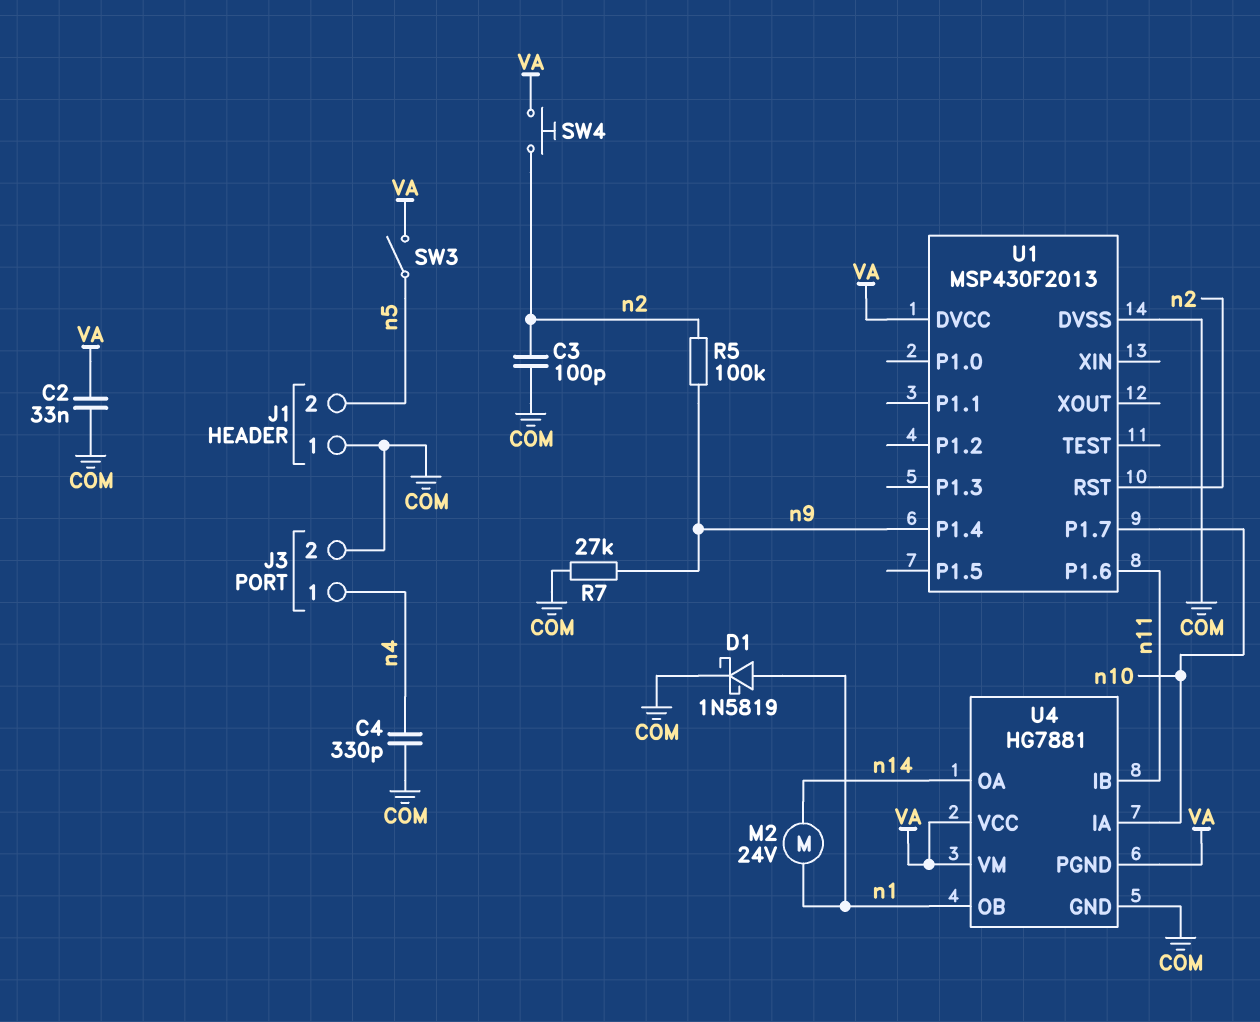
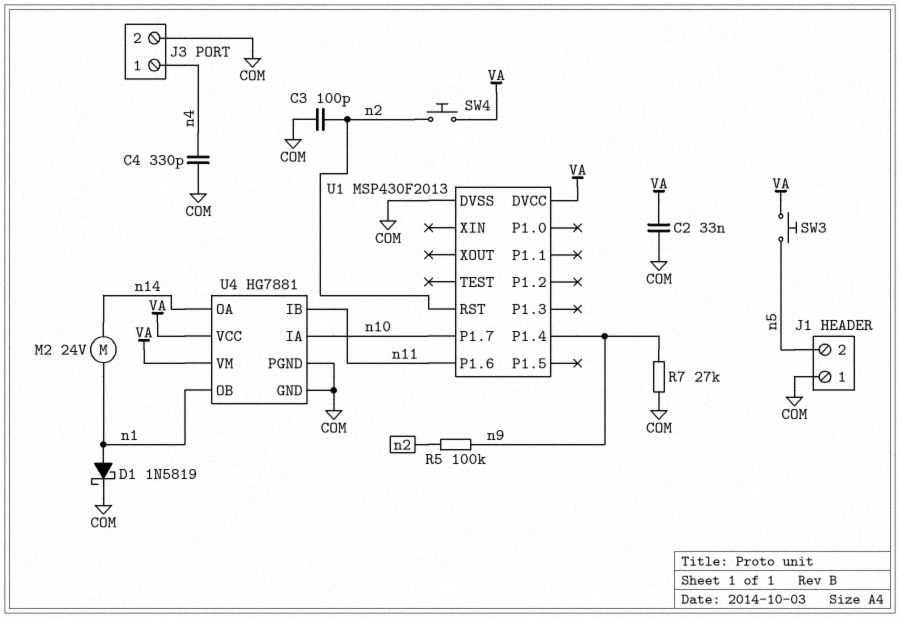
SW3: switch (VA, n5) -> button (VA, n5)
U4 pin PGND: VA -> COM

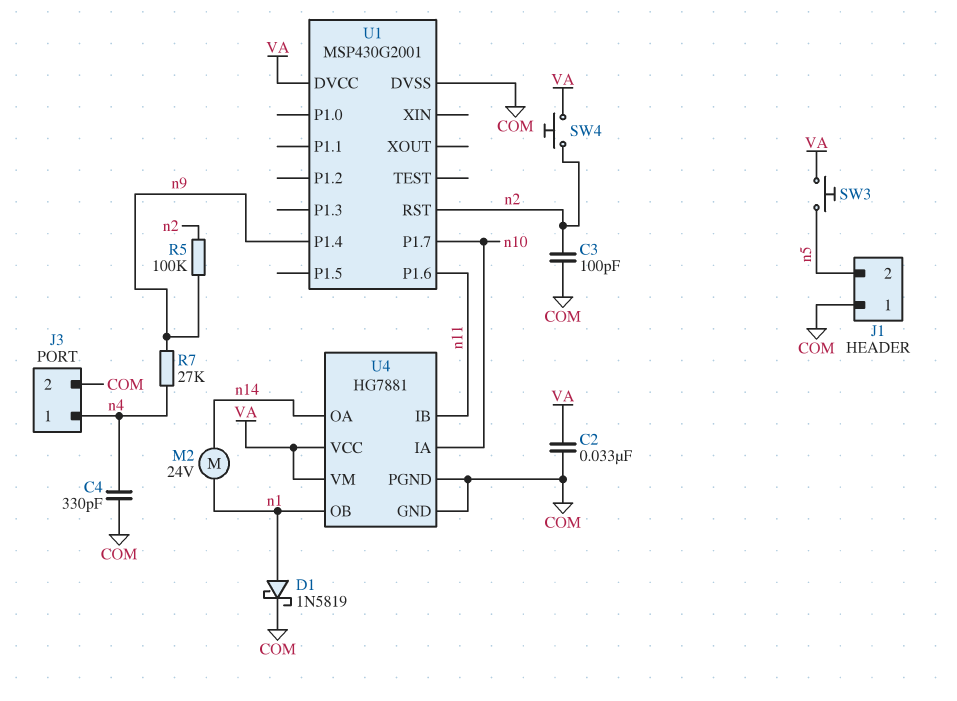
R7: 27k (COM, n9) -> 27k (n4, n9)
U1: MSP430F2013 -> MSP430G2001

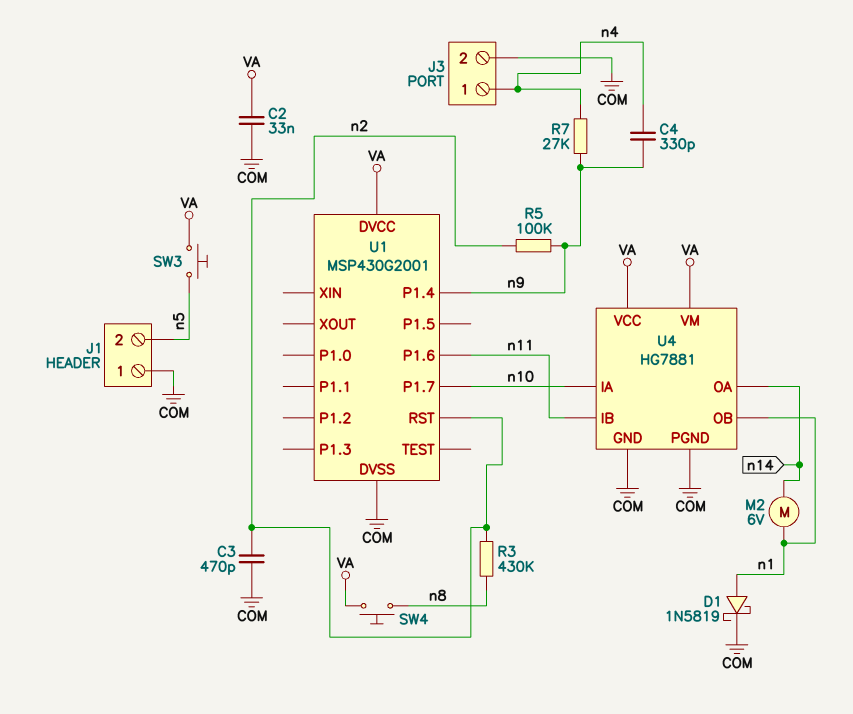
C3: 100pF (COM, n2) -> 470pF (COM, n2)
C4: 330pF (COM, n4) -> 330pF (n4, n9)
M2: motor 24V (n1, n14) -> motor 6V (n1, n14)
R3: none -> 430k (n2, n8)
SW4: button (VA, n2) -> button (VA, n8)

